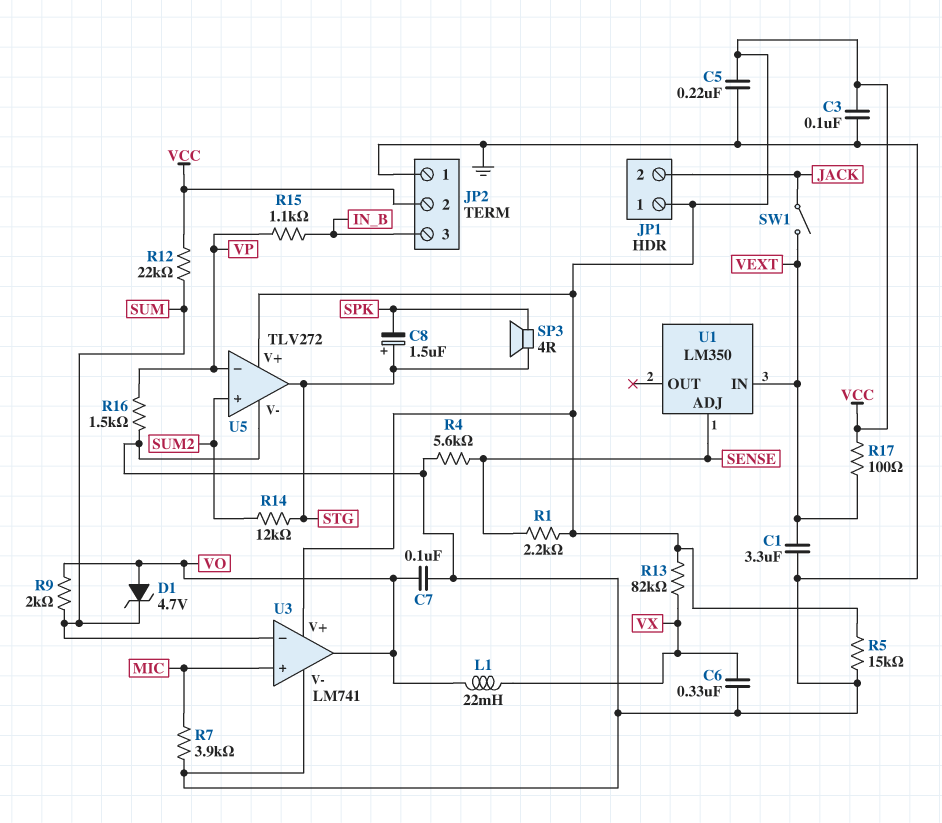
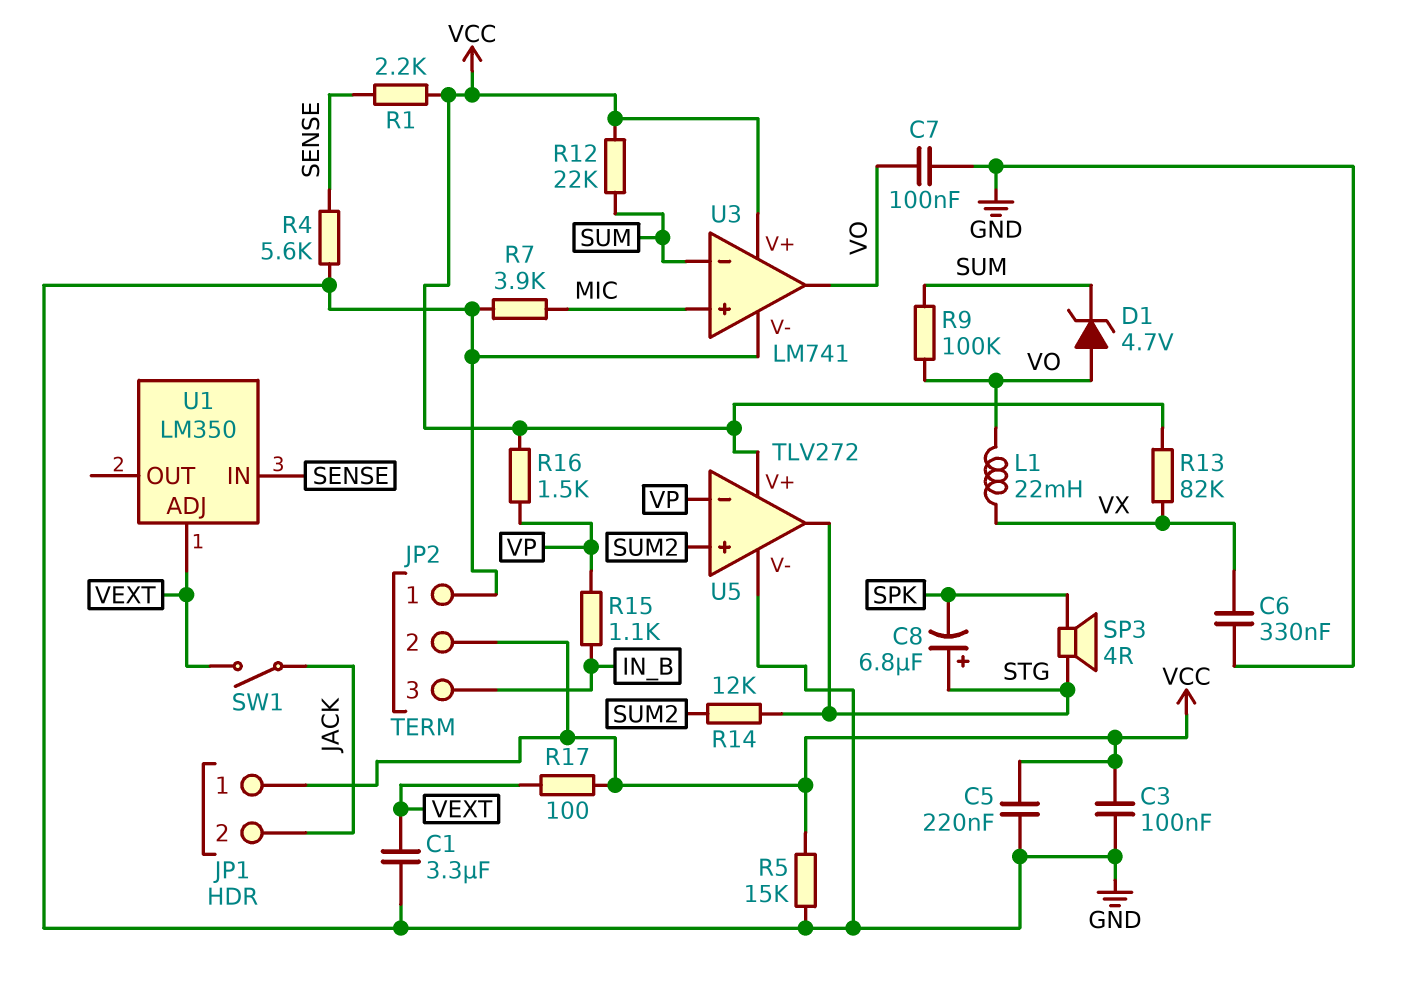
C8: 1.5uF (plus STG, minus SPK) -> 6.8uF (plus STG, minus SPK)
R9: 2k (SUM, VO) -> 100k (SUM, VO)
R16: 1.5k (GND, VP) -> 1.5k (VCC, VP)
U1 pin ADJ: SENSE -> VEXT
U1 pin IN: VEXT -> SENSE

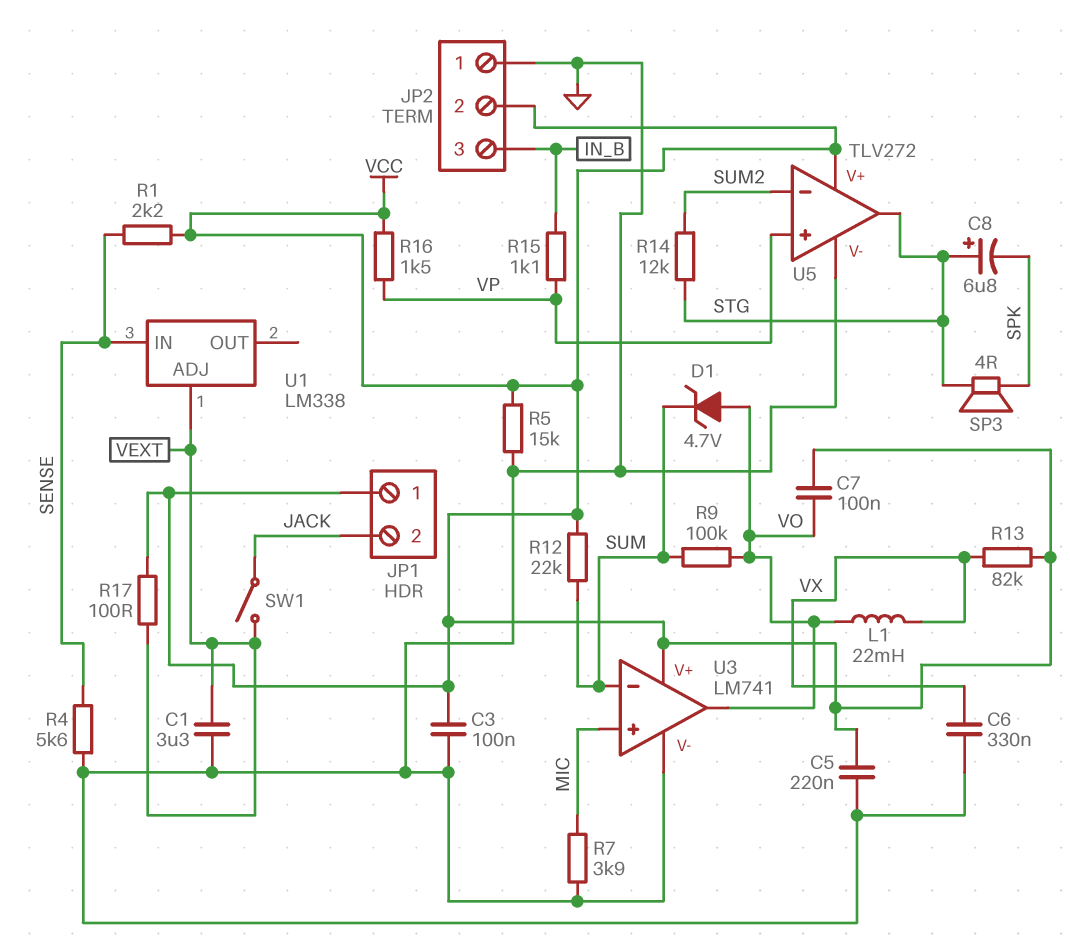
C7: 100nF (GND, VO) -> 100nF (VCC, VO)
U1: LM350 -> LM338
U5 pin in+: SUM2 -> VP
U5 pin in-: VP -> SUM2

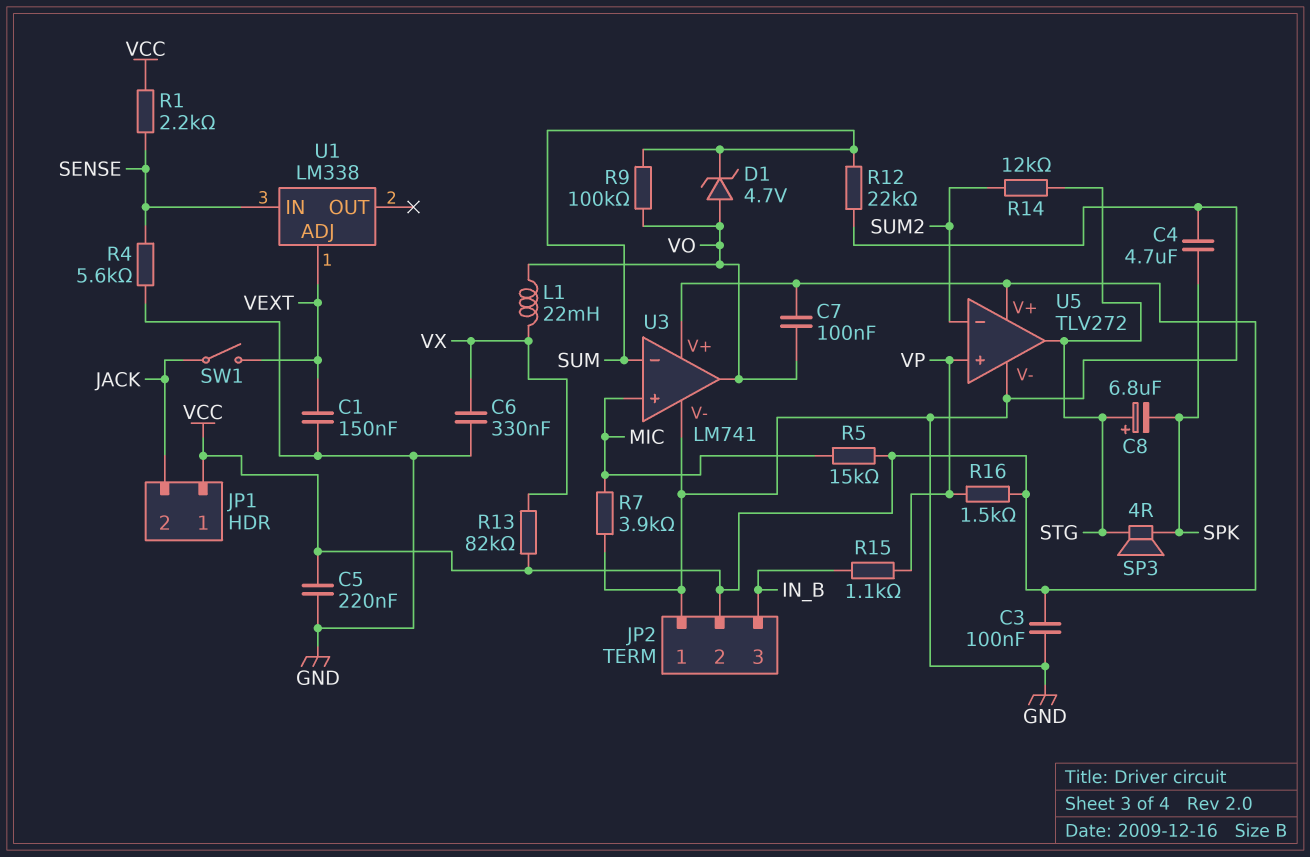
C1: 3.3uF (GND, VEXT) -> 150nF (GND, VEXT)
C4: none -> 4.7uF (GND, SPK)
R5: 15k (GND, VCC) -> 15k (MIC, VCC)
R12: 22k (SUM, VCC) -> 22k (GND, SUM)
R17: 100 (VCC, VEXT) -> none

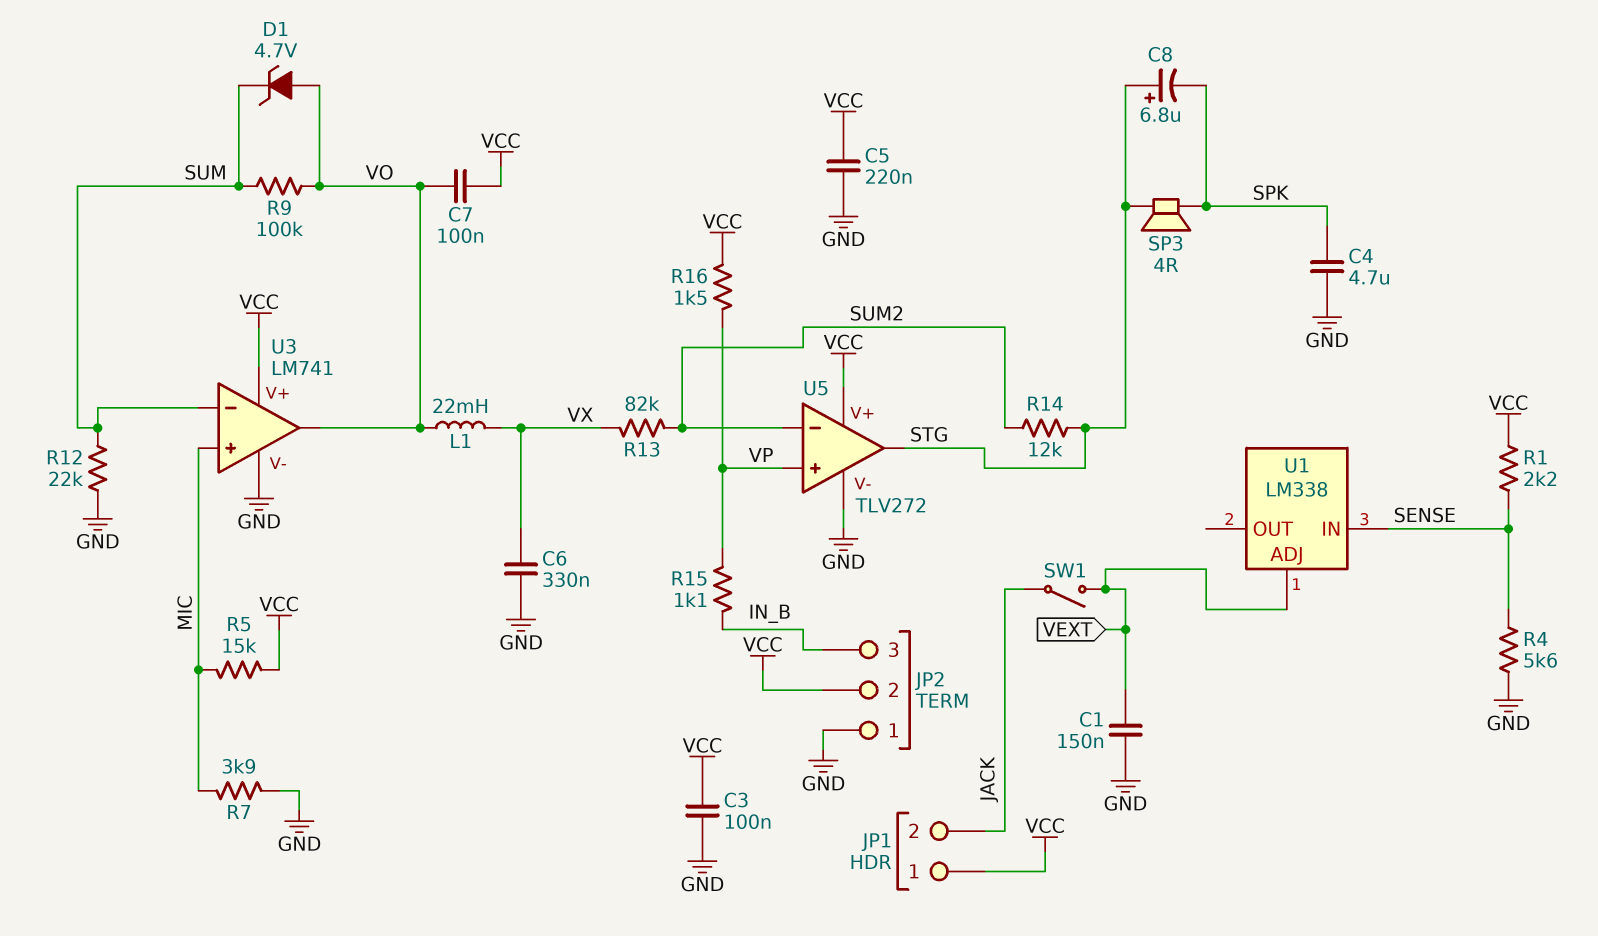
R13: 82k (VCC, VX) -> 82k (SUM2, VX)

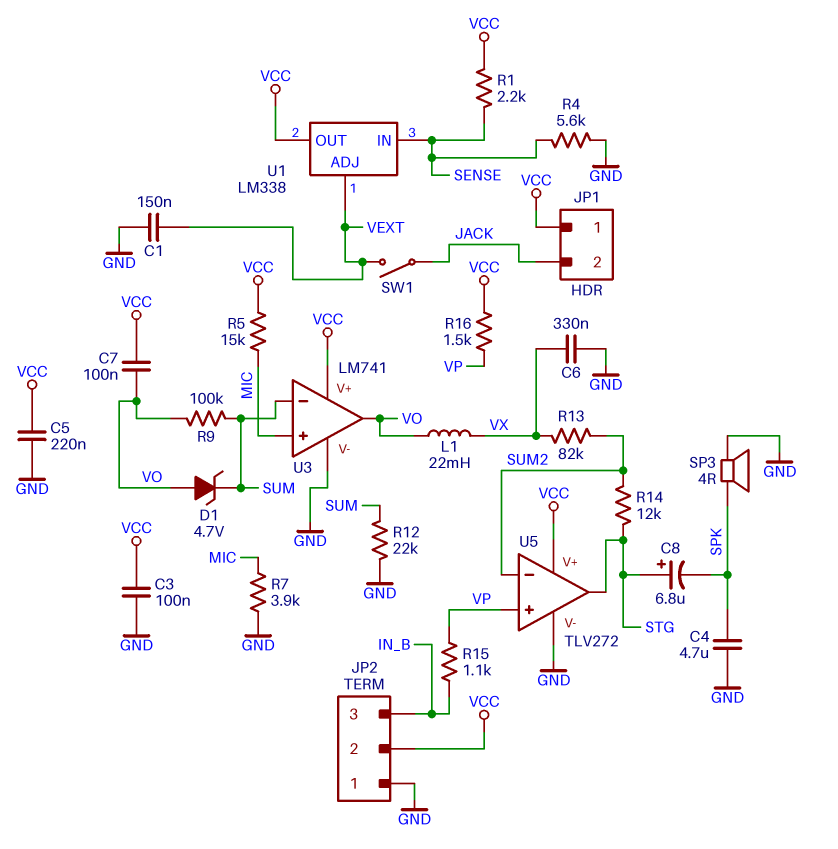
SP3: speaker 4R (SPK, STG) -> speaker 4R (GND, SPK)
U1 pin OUT: none -> VCC

